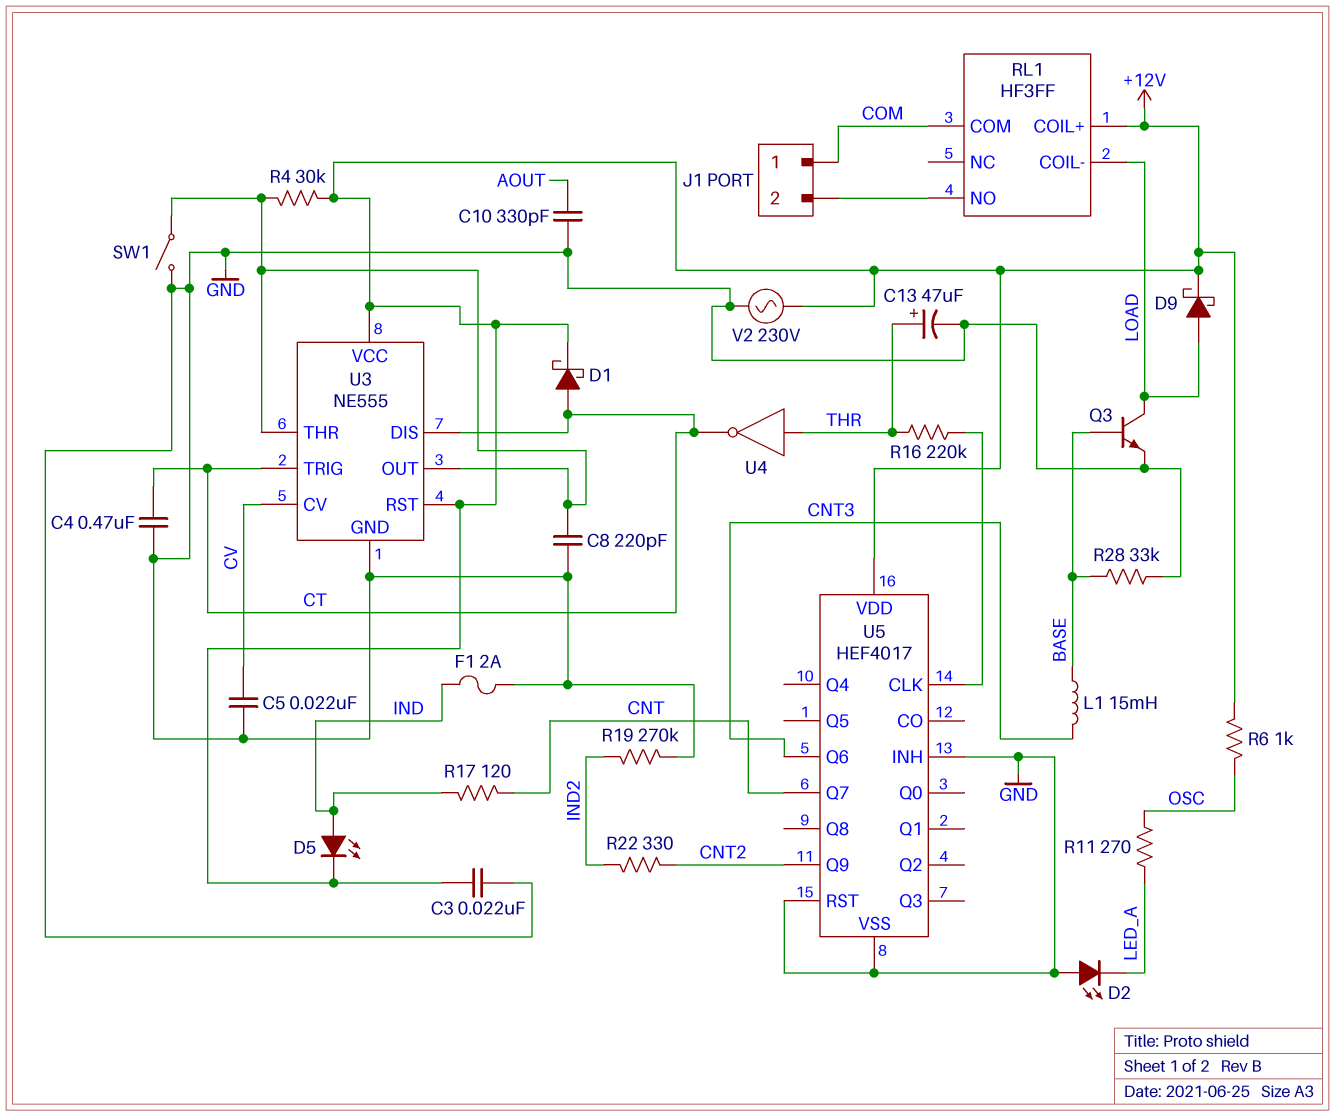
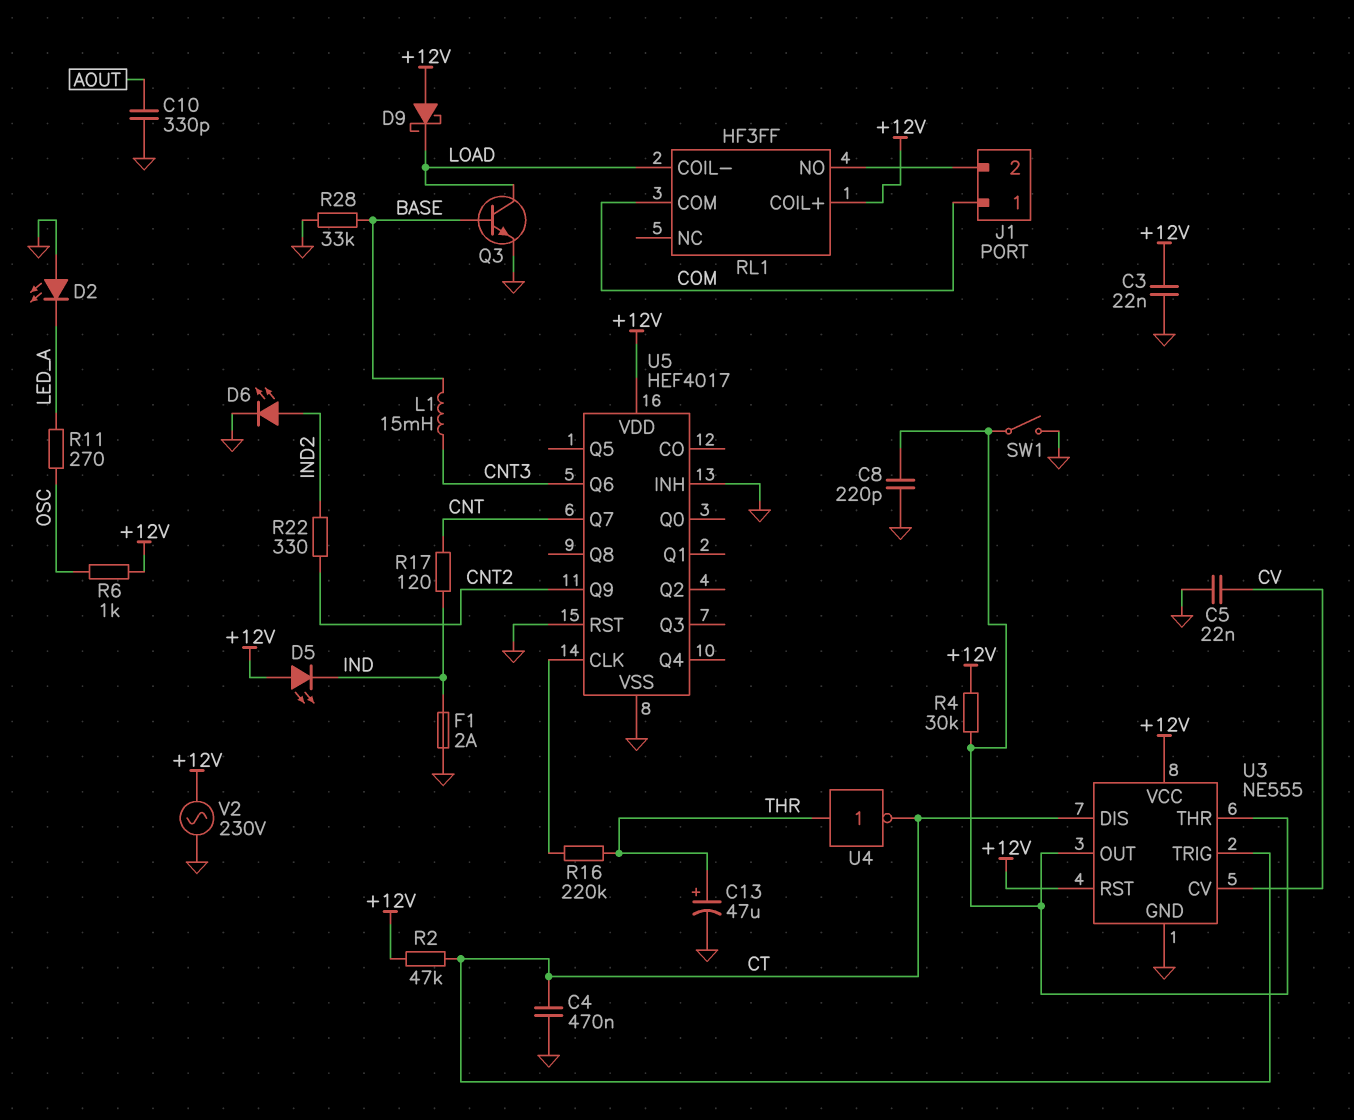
D1: schottky (A CT, K +12V) -> none
D5: LED (A IND, K +12V) -> LED (A +12V, K IND)
D6: none -> LED (A IND2, K GND)
D9: schottky (A LOAD, K +12V) -> schottky (A +12V, K LOAD)
R2: none -> 47k (+12V, CT)
R19: 270k (GND, IND2) -> none

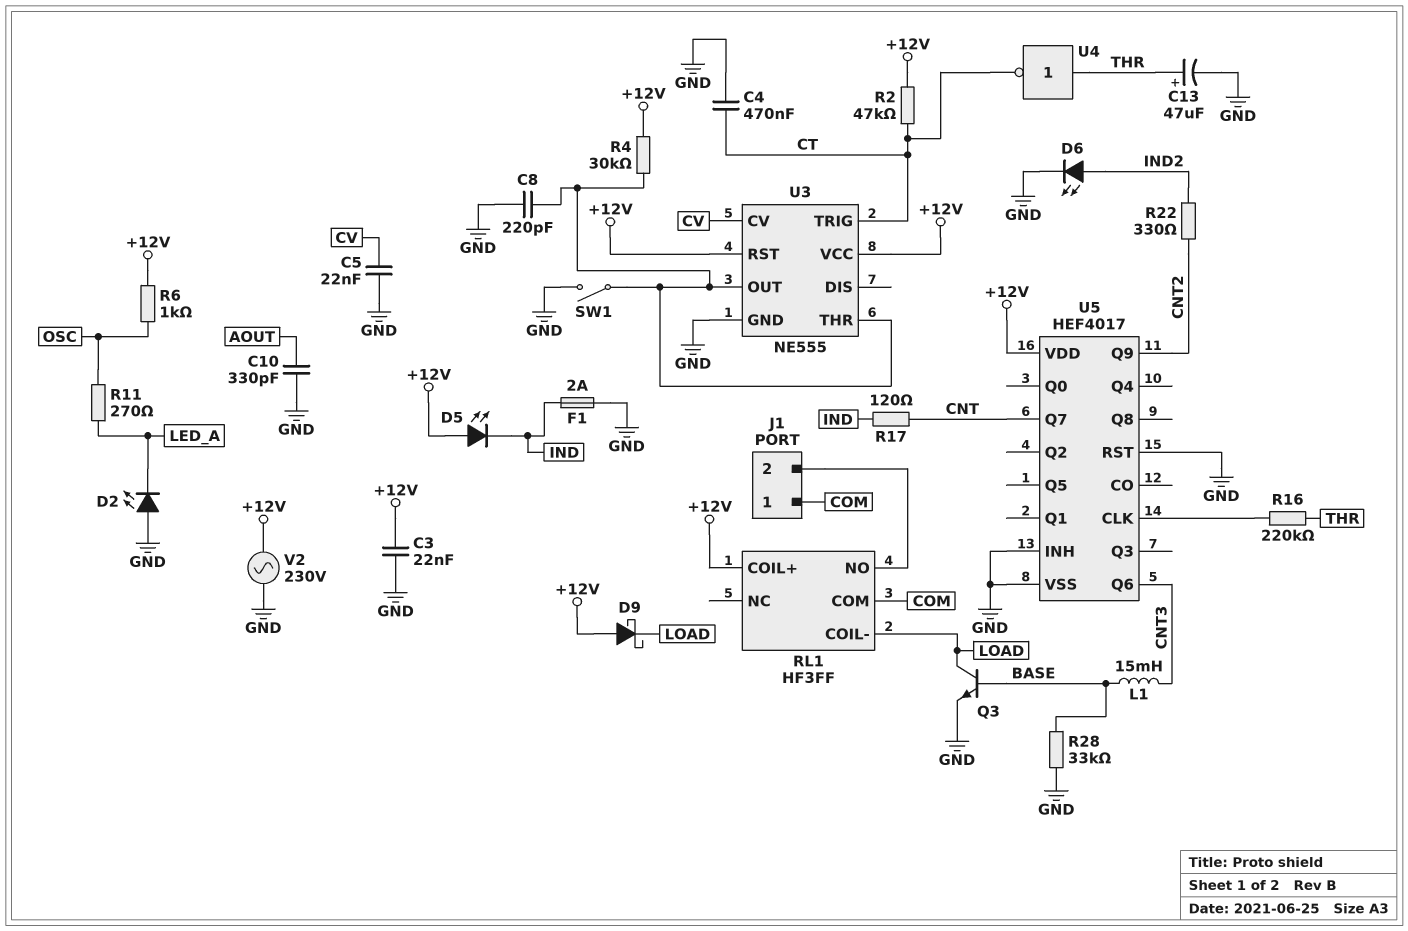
U3 pin DIS: CT -> none

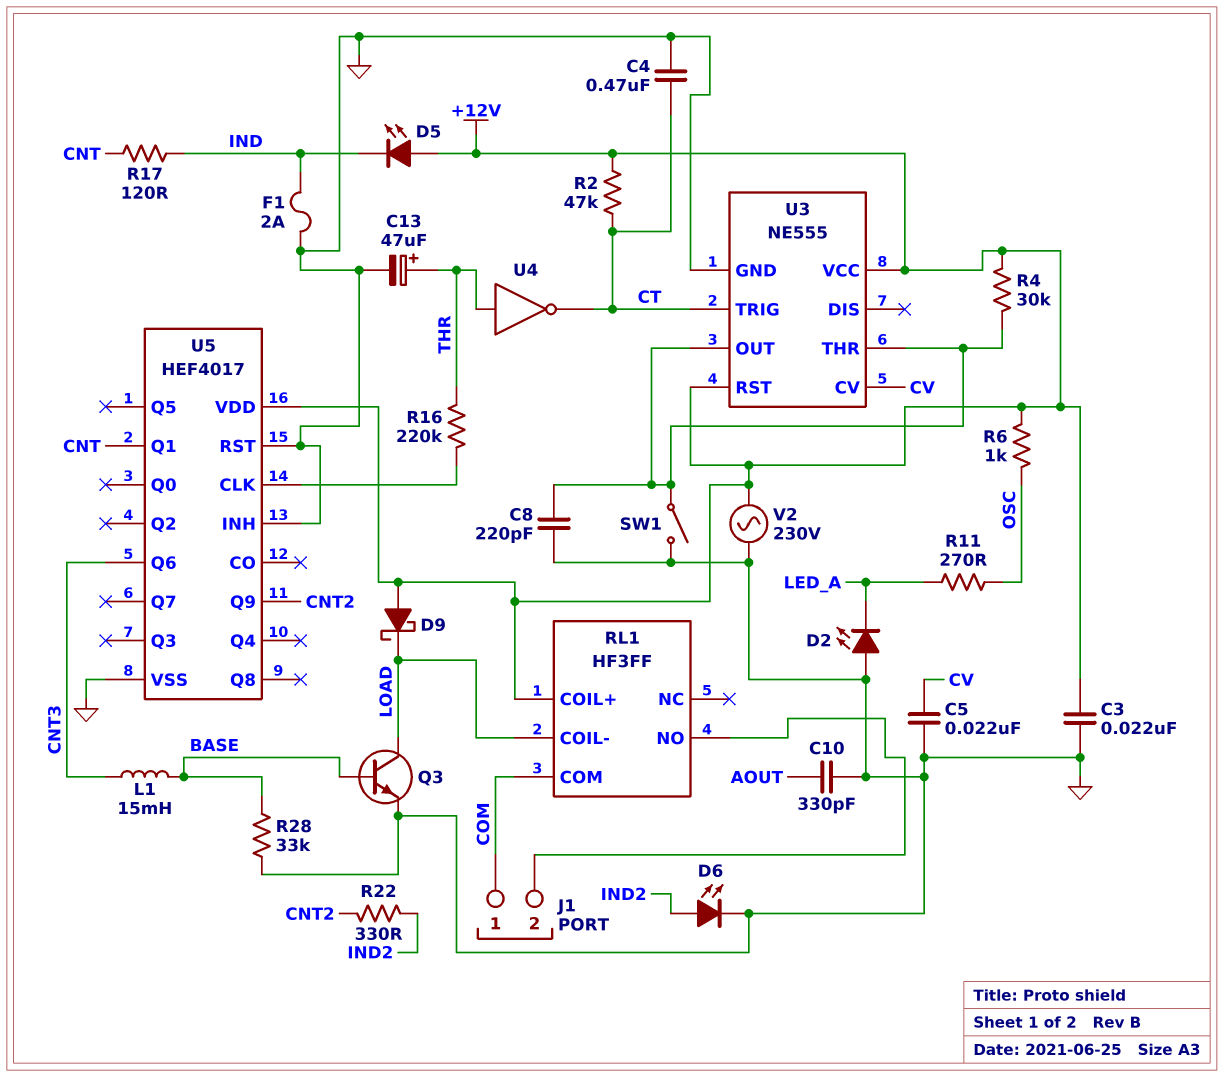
U5 pin Q1: none -> CNT
U5 pin Q7: CNT -> none

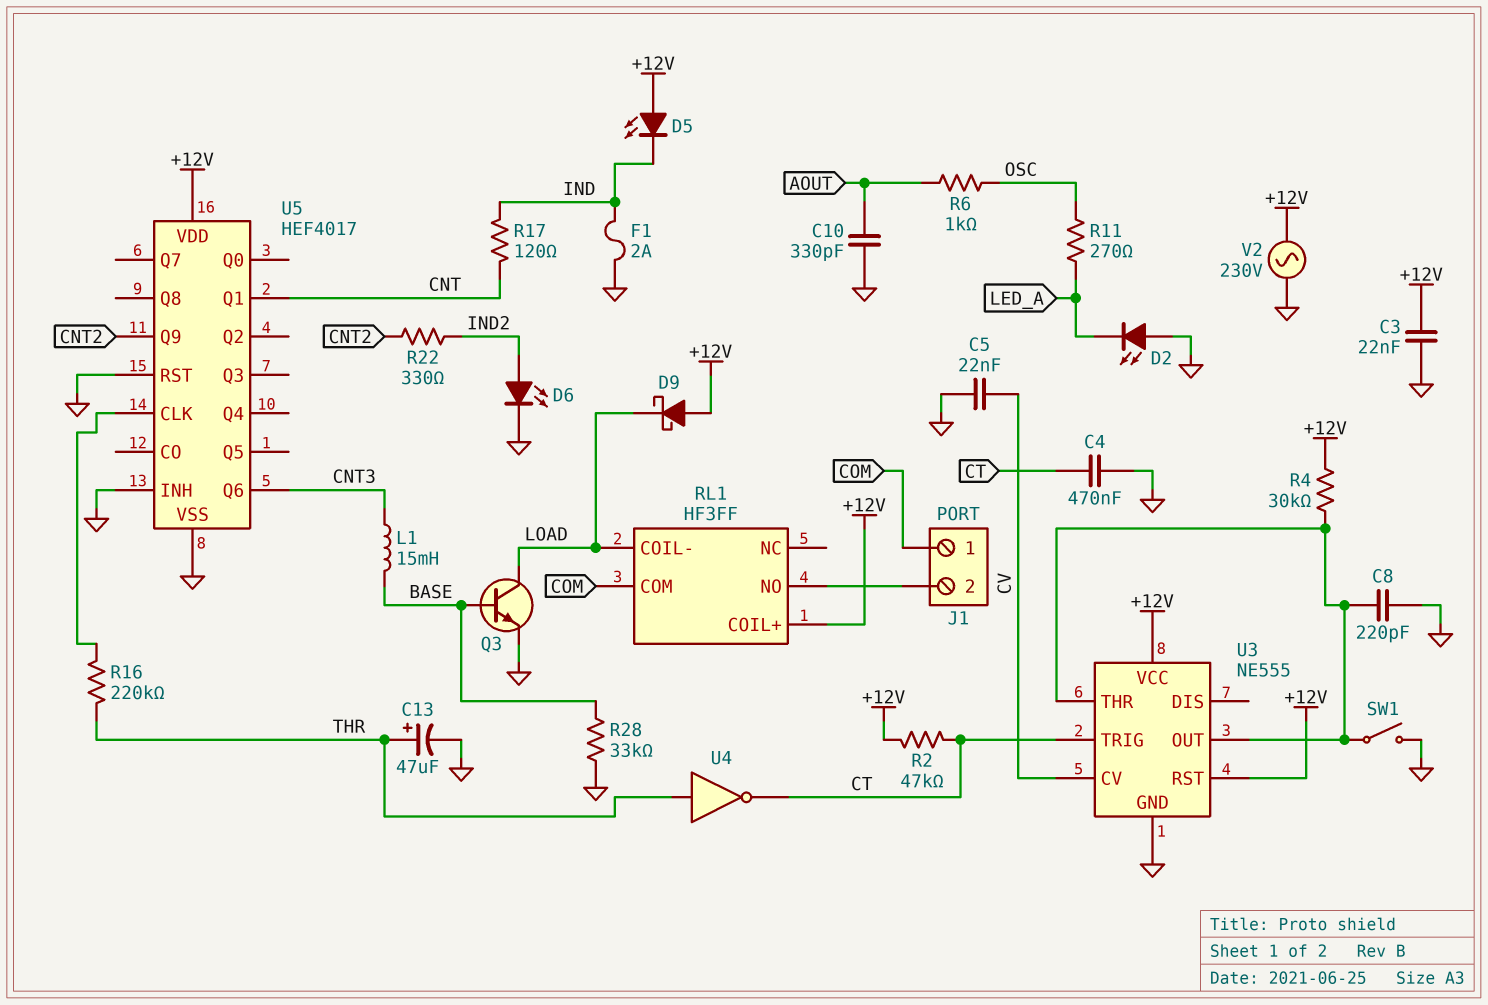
R6: 1k (+12V, OSC) -> 1k (AOUT, OSC)

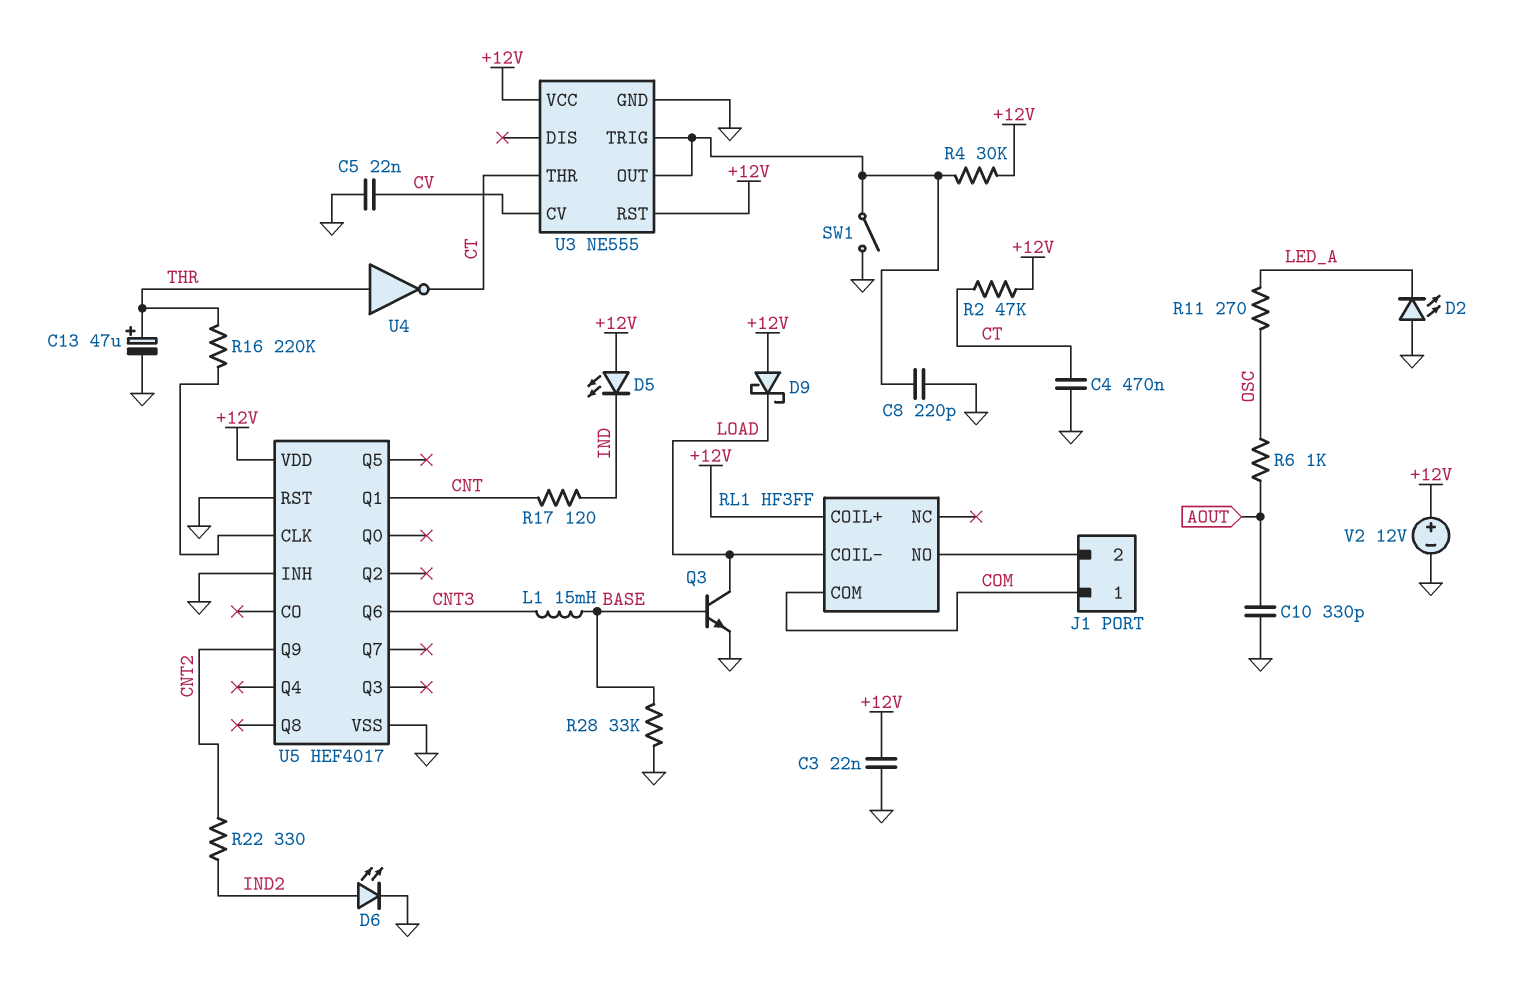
F1: 2A (GND, IND) -> none
U3 pin THR: U3/OUT -> CT
U3 pin TRIG: CT -> U3/OUT
V2: AC 230V (+12V, GND) -> 12V (plus +12V, minus GND)

